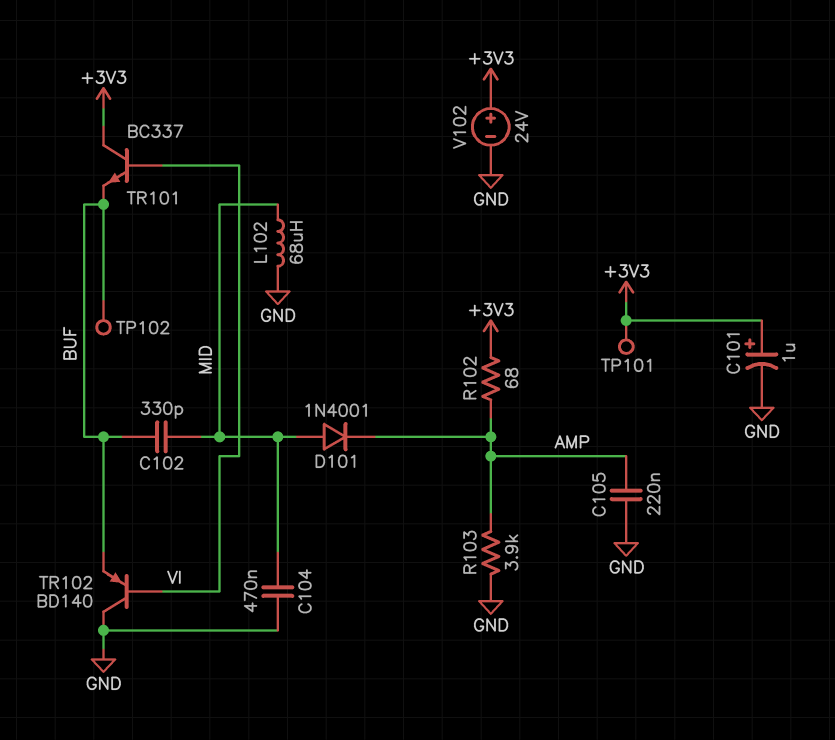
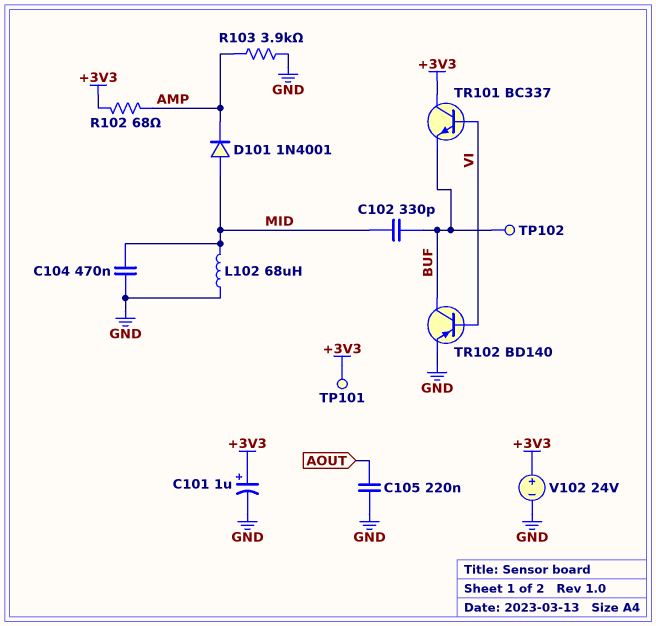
C105: 220nF (AMP, GND) -> 220nF (AOUT, GND)
TR102: PNP BD140 (B VI, C GND, E BUF) -> PNP BD140 (B VI, C BUF, E GND)

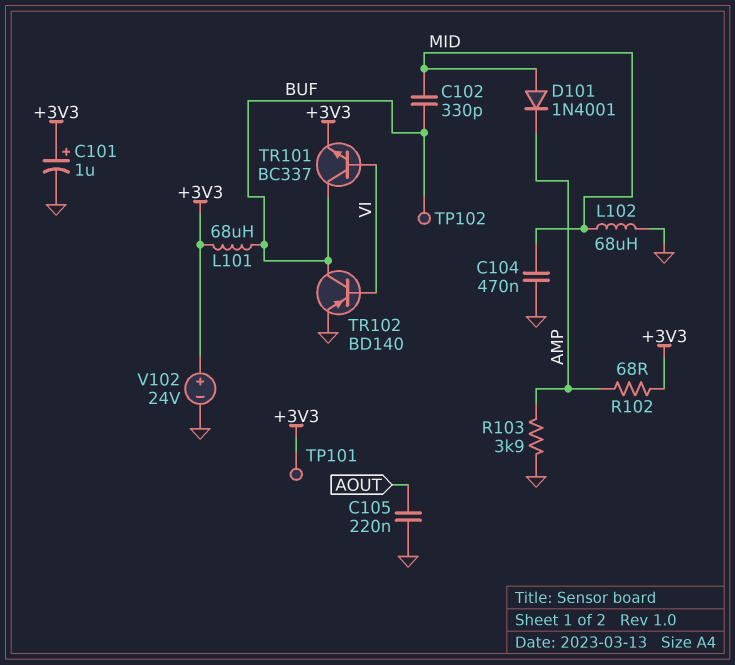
L101: none -> 68uH (+3V3, BUF)
TR101: NPN BC337 (B VI, C +3V3, E BUF) -> NPN BC337 (B VI, C BUF, E +3V3)

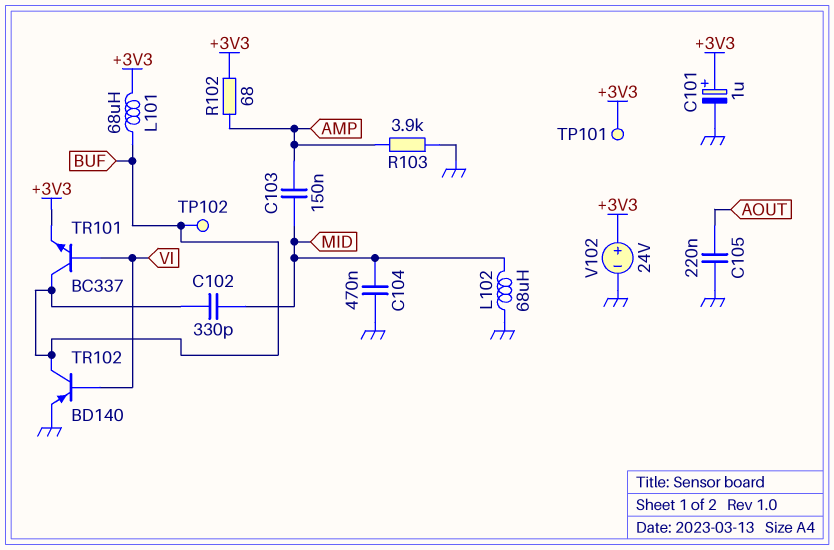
C103: none -> 150nF (AMP, MID)
D101: diode 1N4001 (A MID, K AMP) -> none

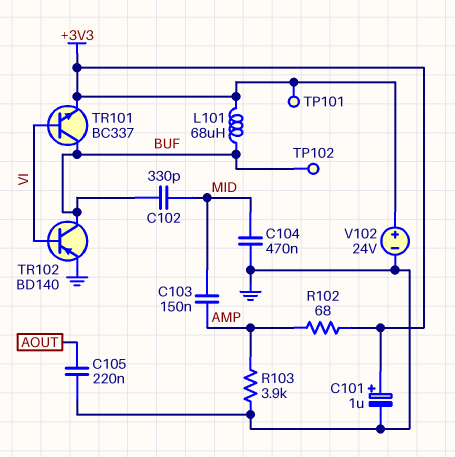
L102: 68uH (GND, MID) -> none

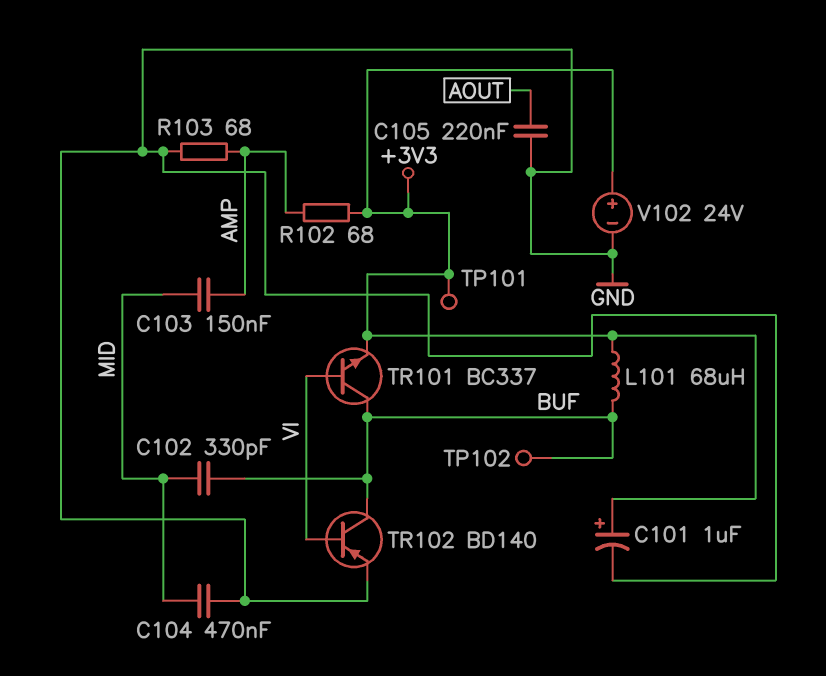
R103: 3.9k (AMP, GND) -> 68 (AMP, GND)

